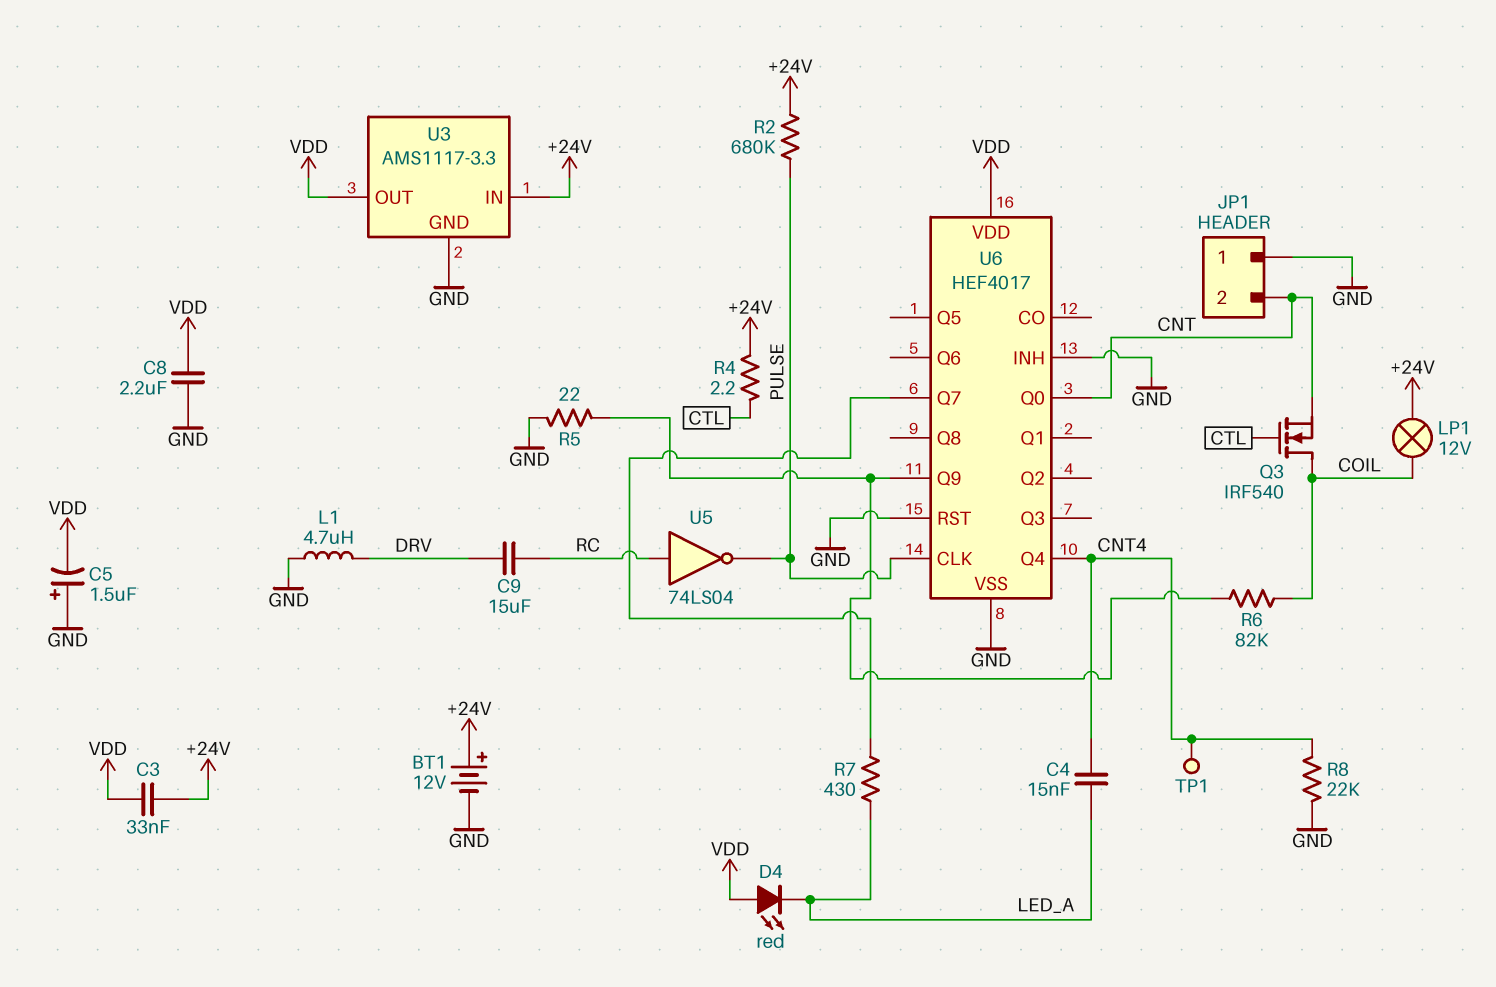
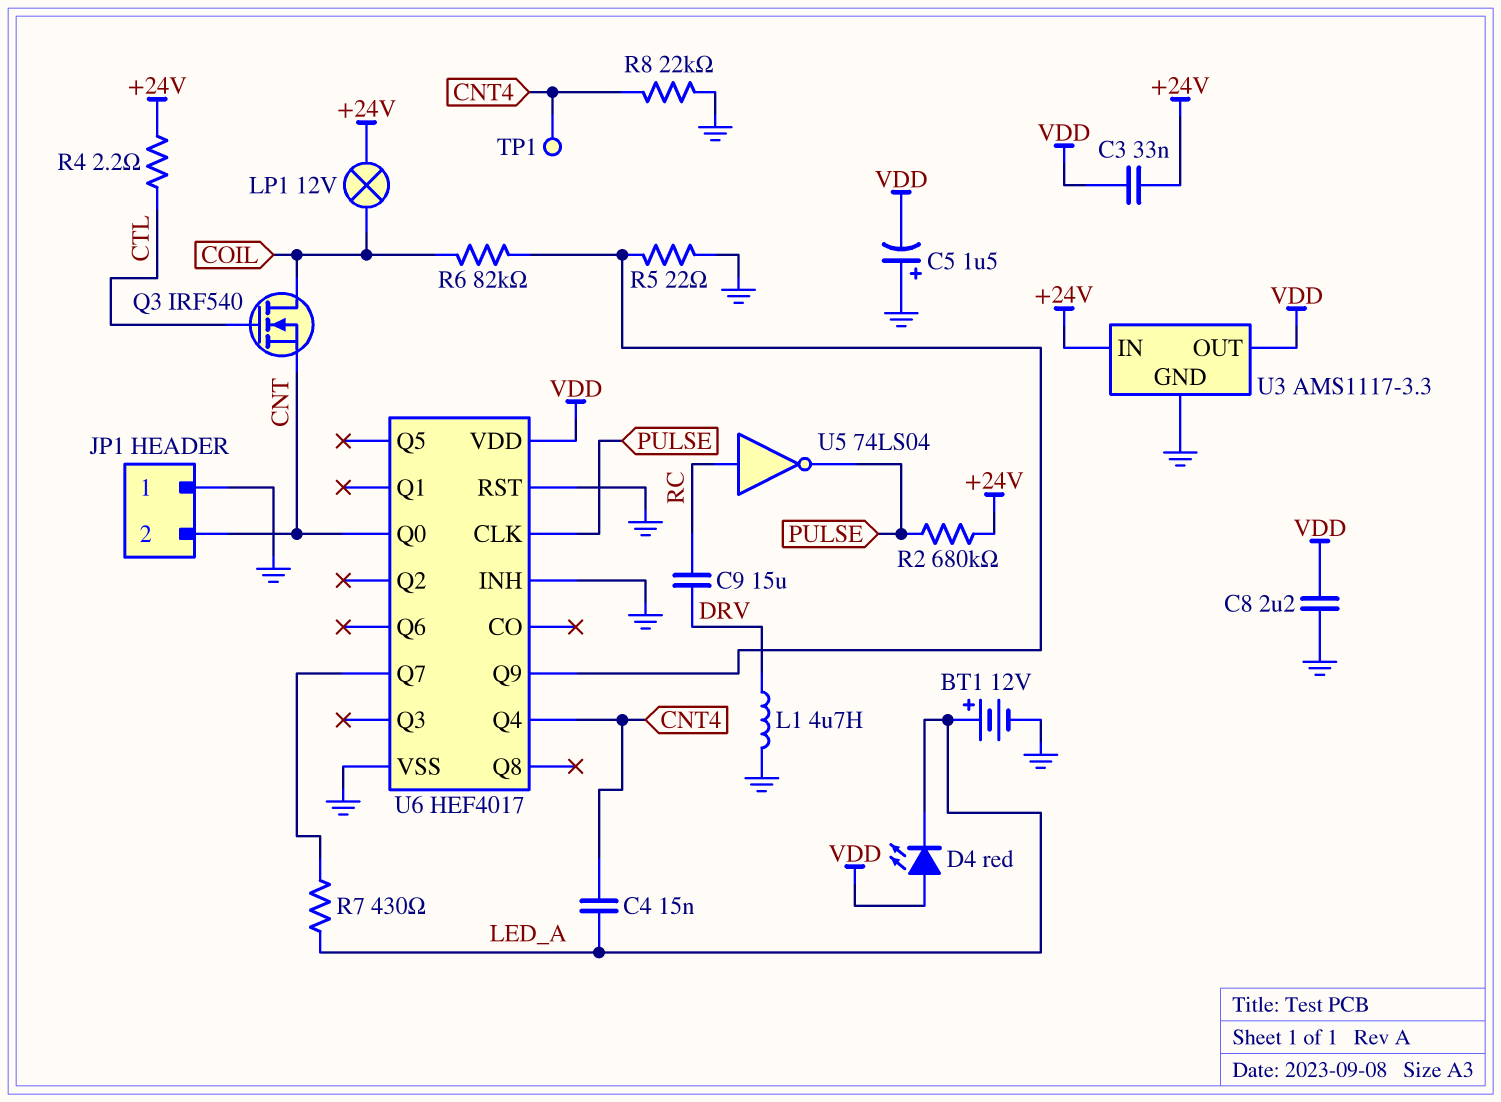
BT1: 12V (plus +24V, minus GND) -> 12V (plus LED_A, minus GND)

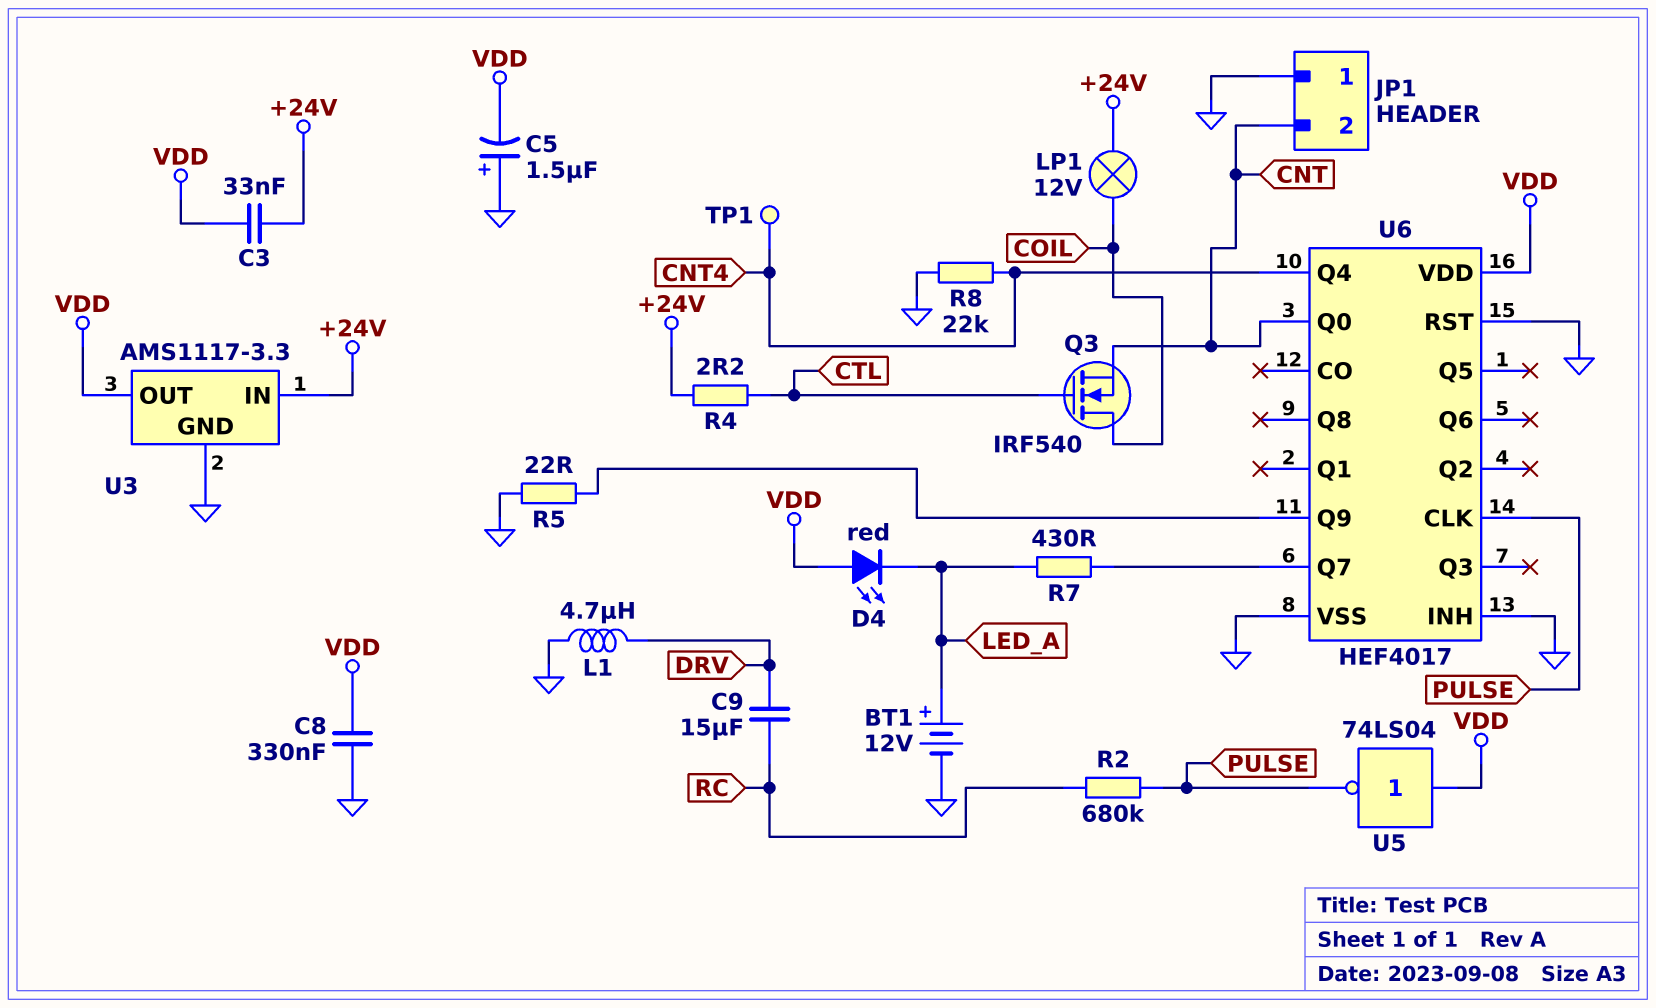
C4: 15nF (CNT4, LED_A) -> none
C8: 2.2uF (GND, VDD) -> 330nF (GND, VDD)
R2: 680k (+24V, PULSE) -> 680k (PULSE, RC)
R6: 82k (COIL, U6/Q9) -> none
U5: NOT 74LS04 (in RC, out PULSE) -> NOT 74LS04 (in VDD, out PULSE)

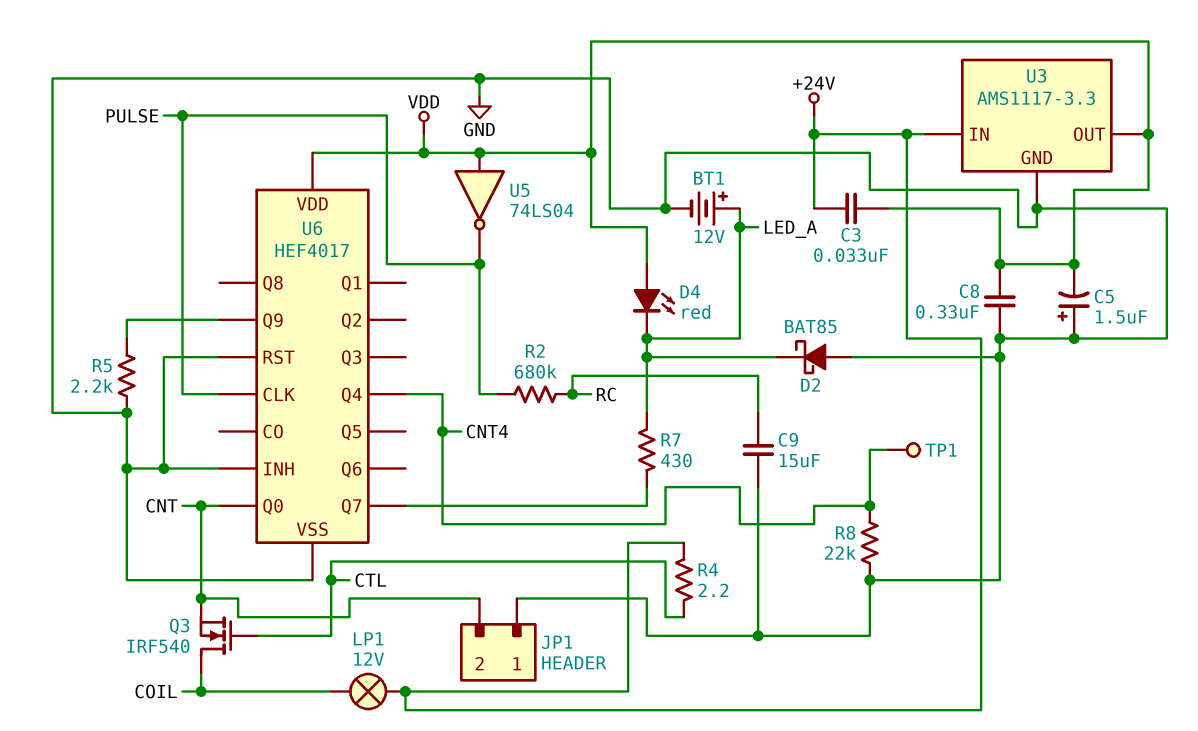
C9: 15uF (DRV, RC) -> 15uF (GND, RC)
D2: none -> schottky BAT85 (A GND, K LED_A)
L1: 4.7uH (DRV, GND) -> none
R5: 22 (GND, U6/Q9) -> 2.2k (GND, U6/Q9)

